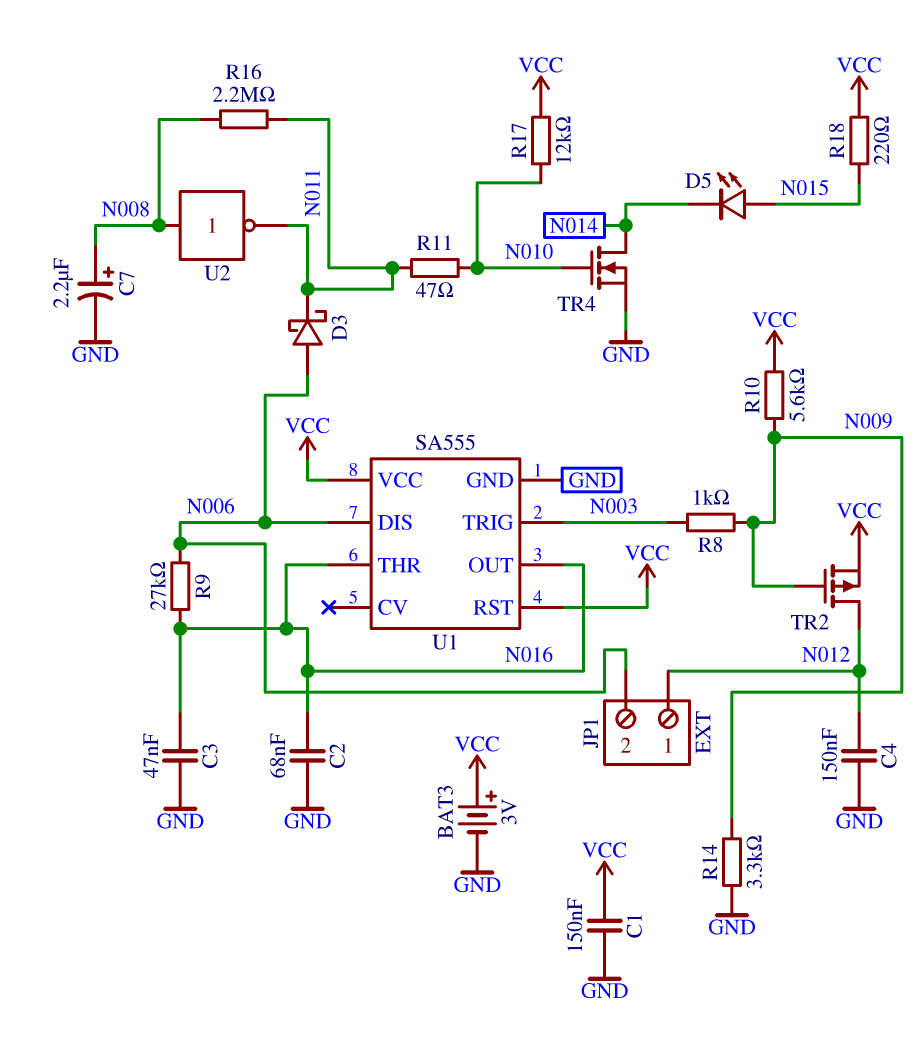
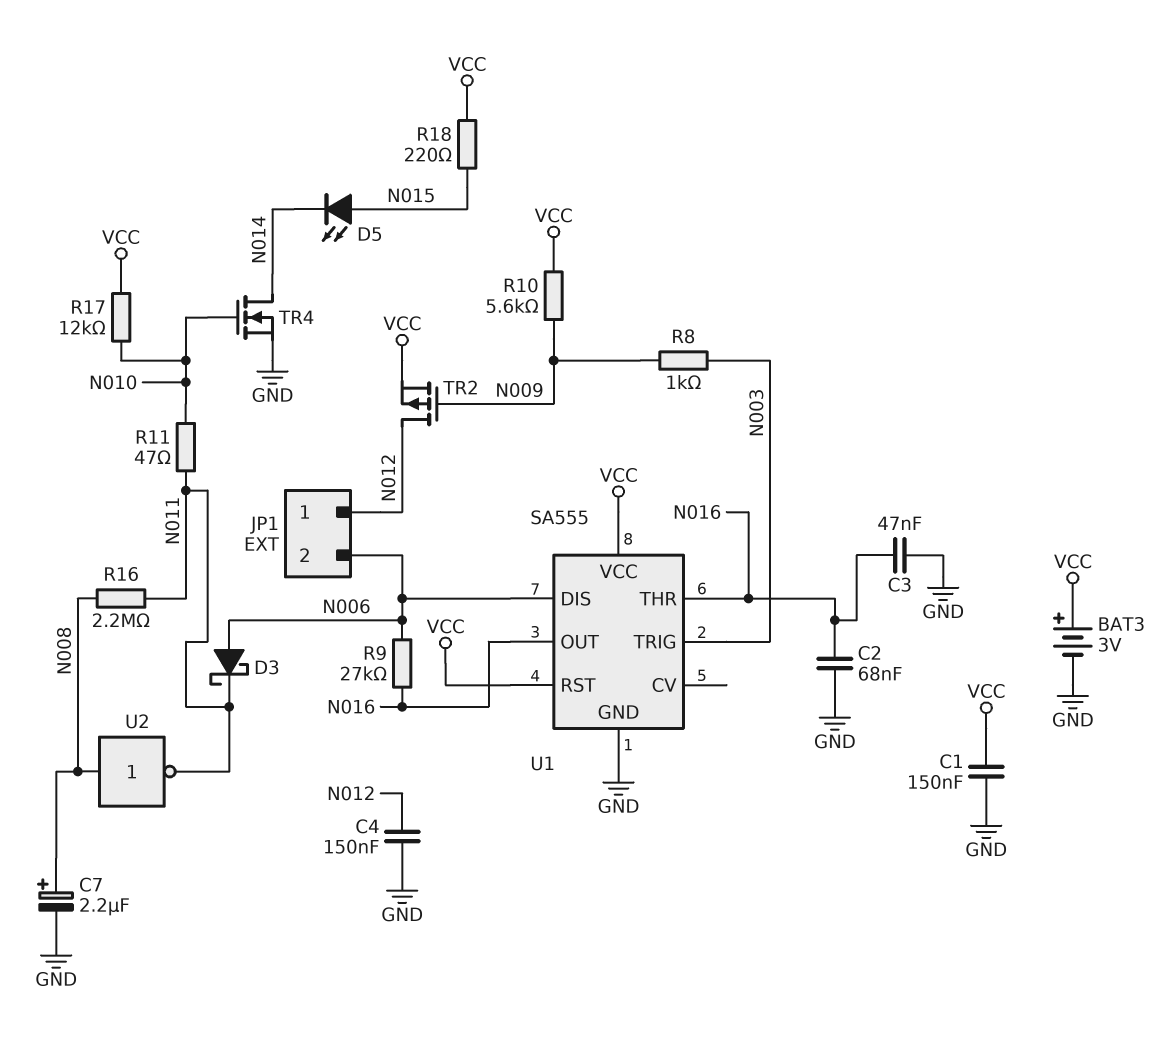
R14: 3.3k (GND, N009) -> none

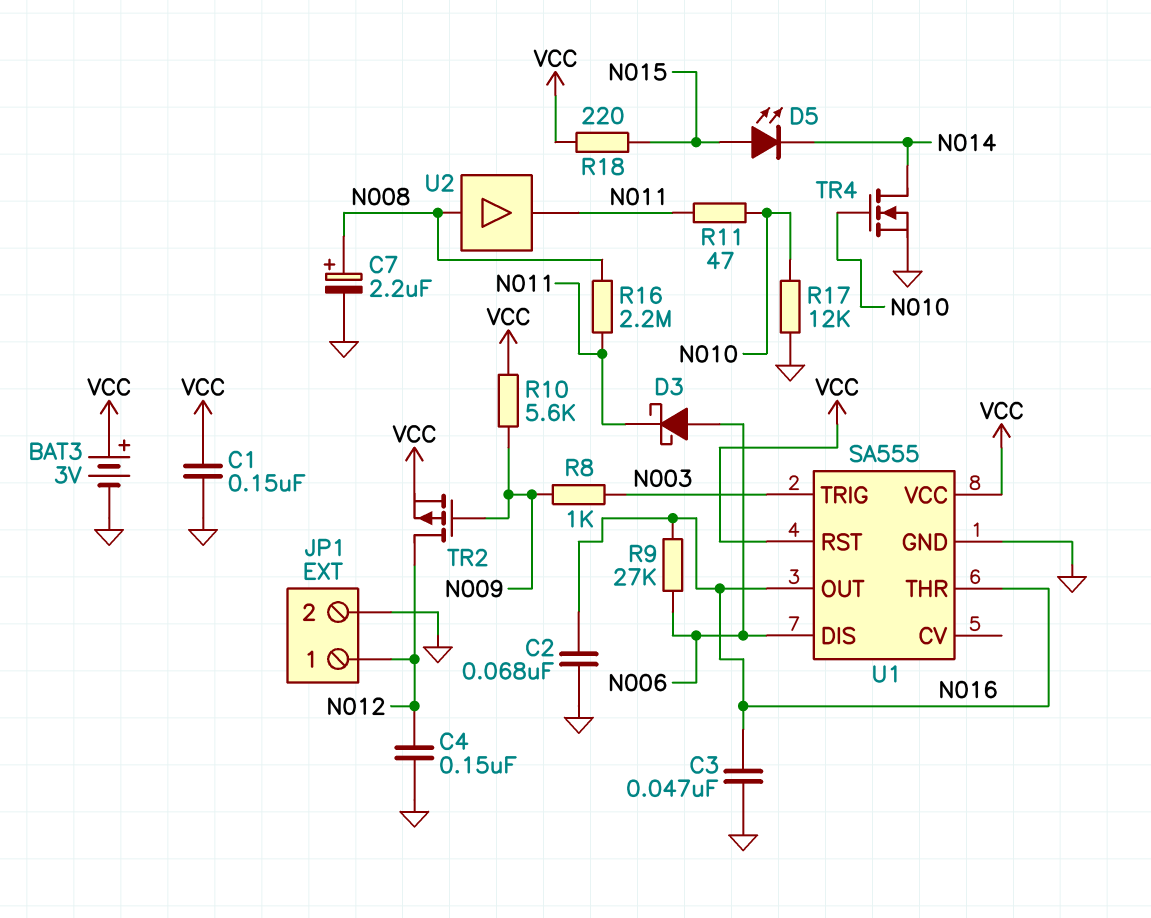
JP1 pin 2: N006 -> GND
R17: 12k (N010, VCC) -> 12k (GND, N010)
U2: NOT (in N008, out N011) -> buffer (in N008, out N011)

